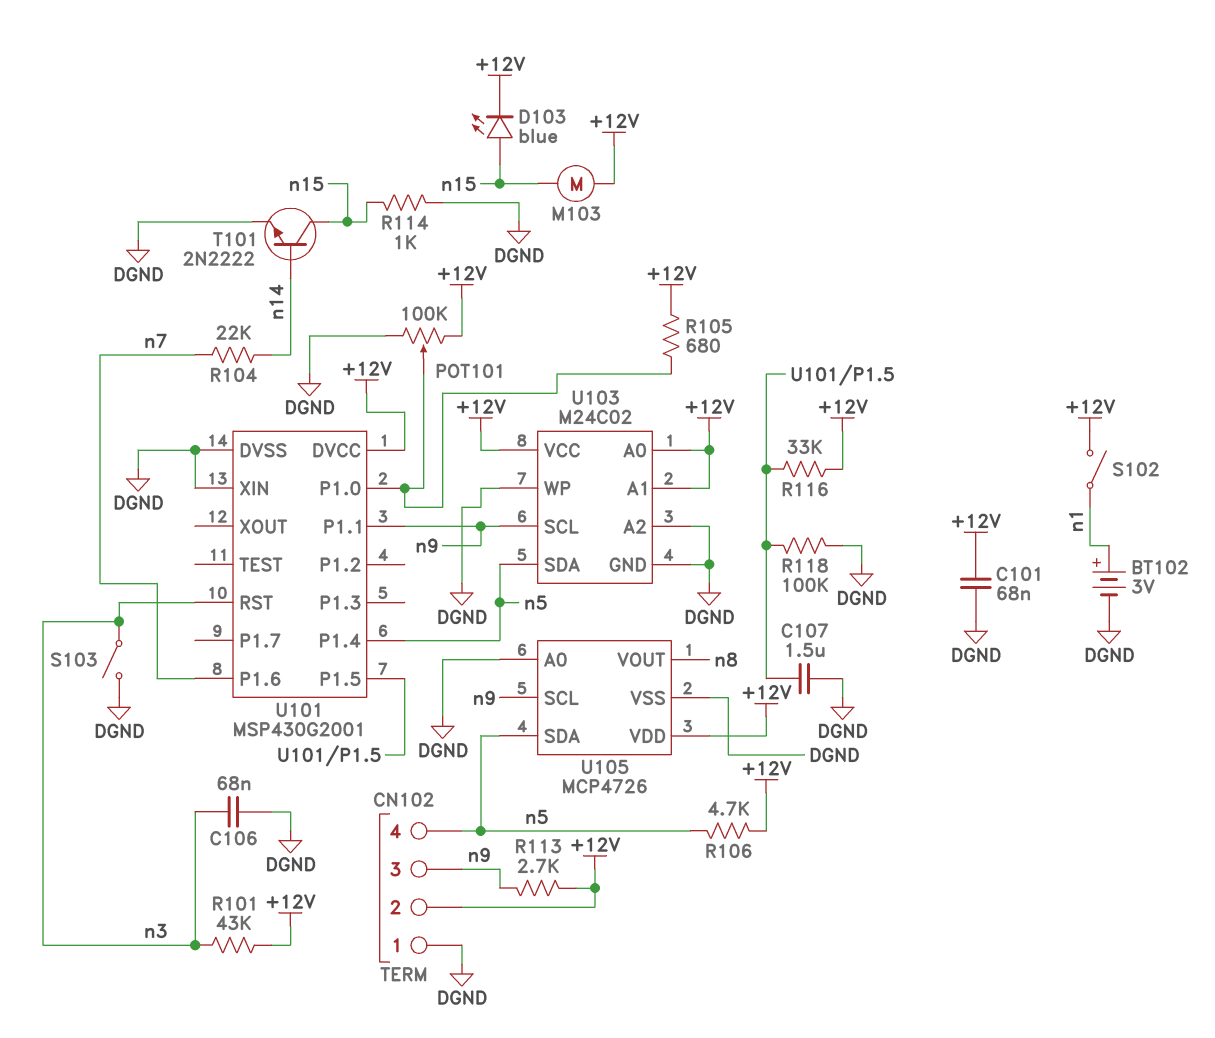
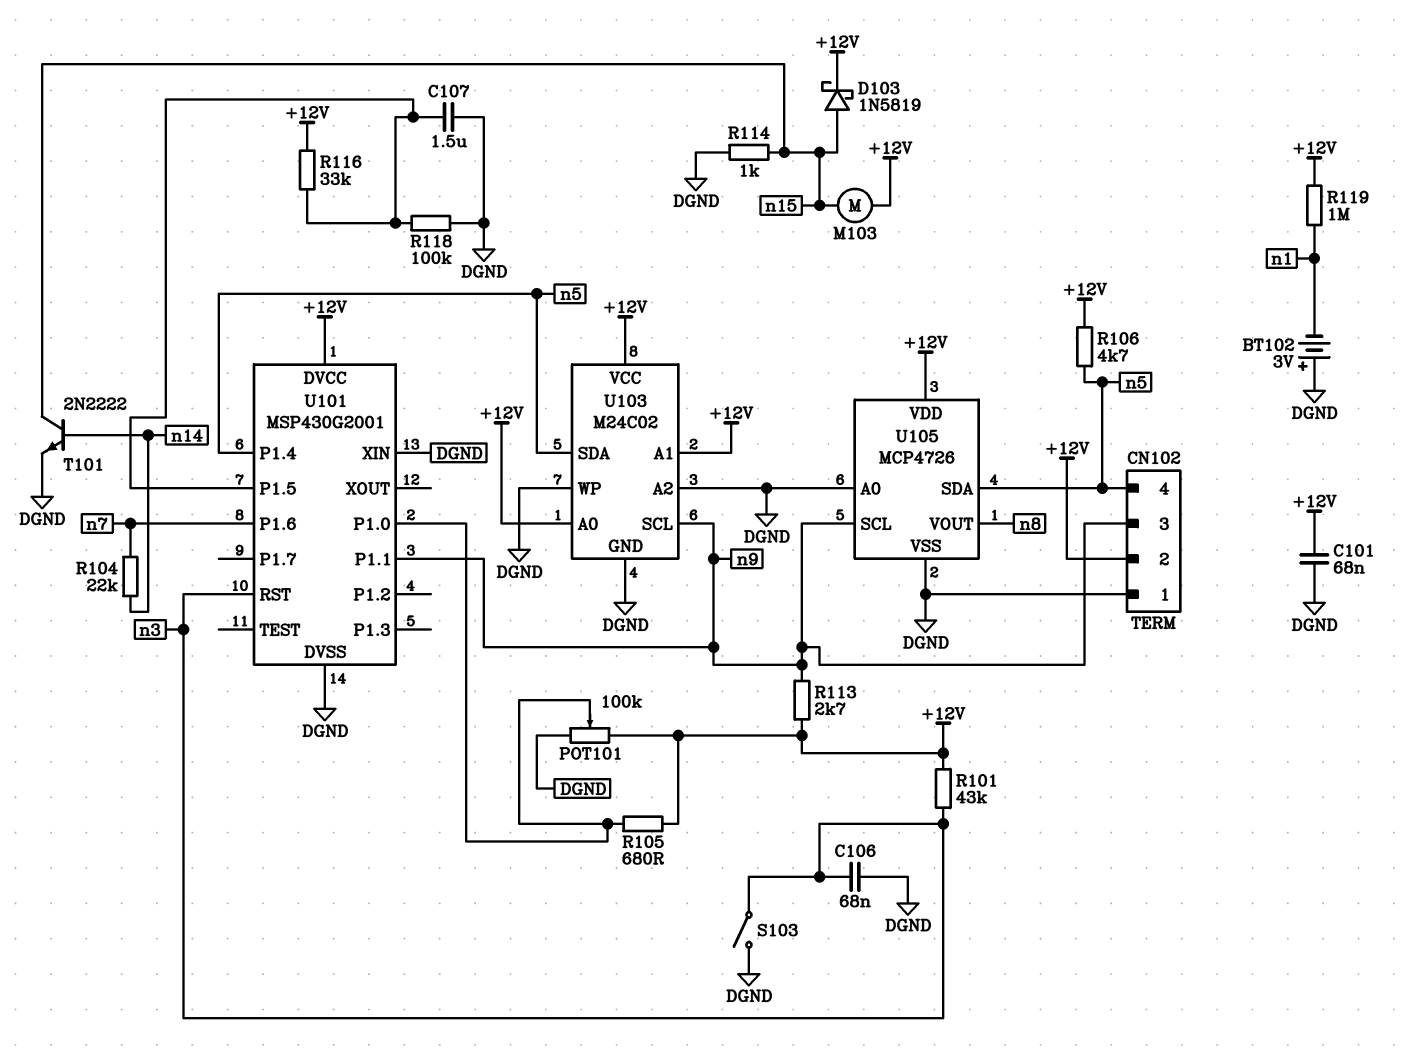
BT102: 3V (plus n1, minus DGND) -> 3V (plus DGND, minus n1)
D103: LED blue (A n15, K +12V) -> schottky 1N5819 (A n15, K +12V)
R119: none -> 1M (+12V, n1)
S102: switch (+12V, n1) -> none

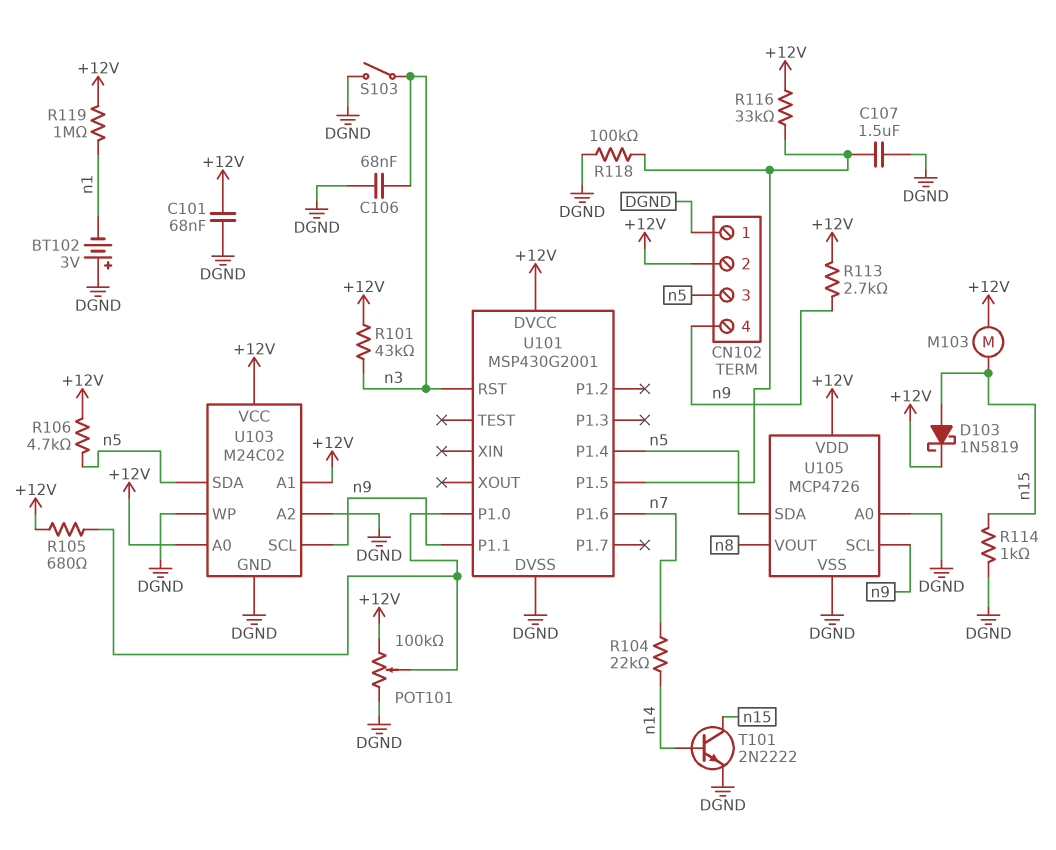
CN102 pin 3: n9 -> n5
CN102 pin 4: n5 -> n9
U101 pin XIN: DGND -> none

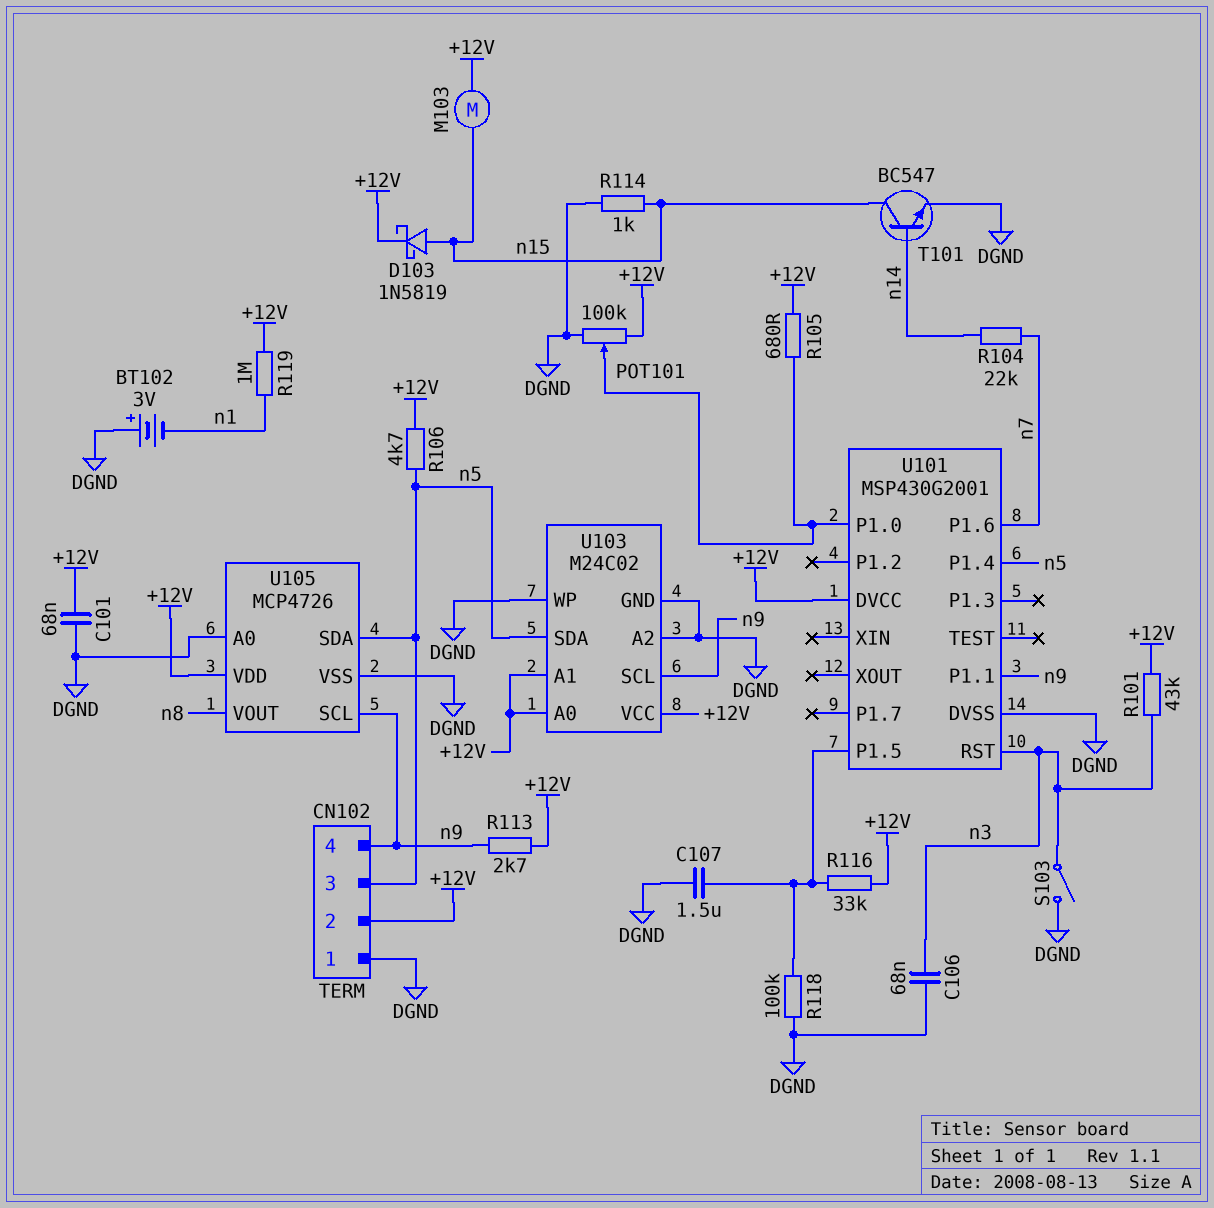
T101: NPN 2N2222 (B n14, C n15, E DGND) -> NPN BC547 (B n14, C n15, E DGND)

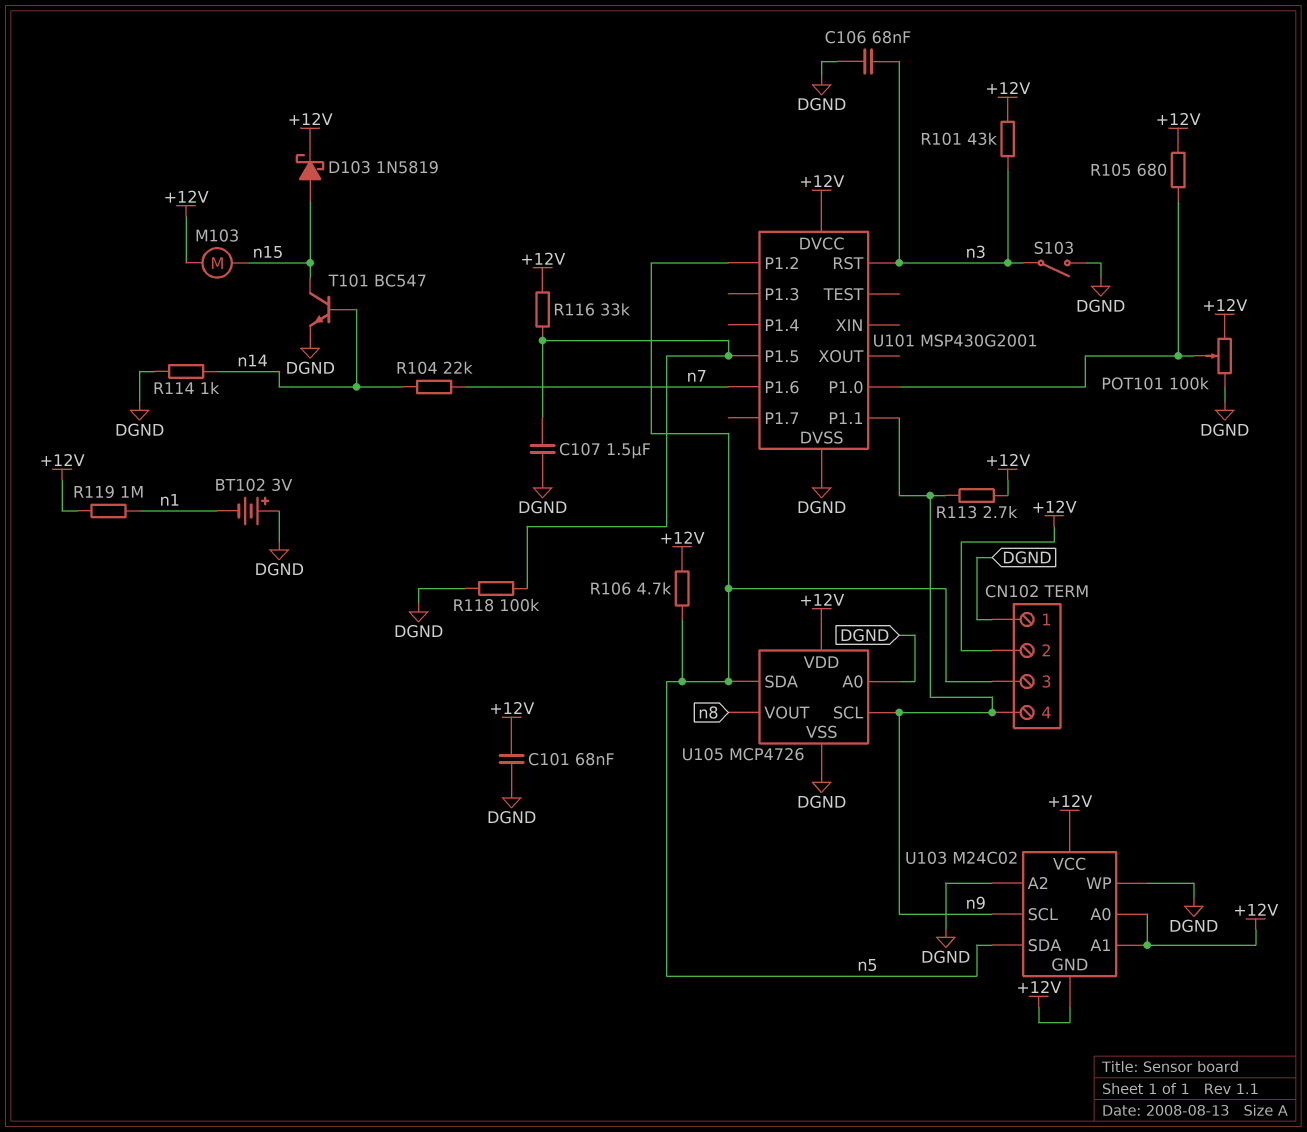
R114: 1k (DGND, n15) -> 1k (DGND, n14)
U101 pin P1.2: none -> n5
U101 pin P1.4: n5 -> none
U103 pin GND: DGND -> +12V

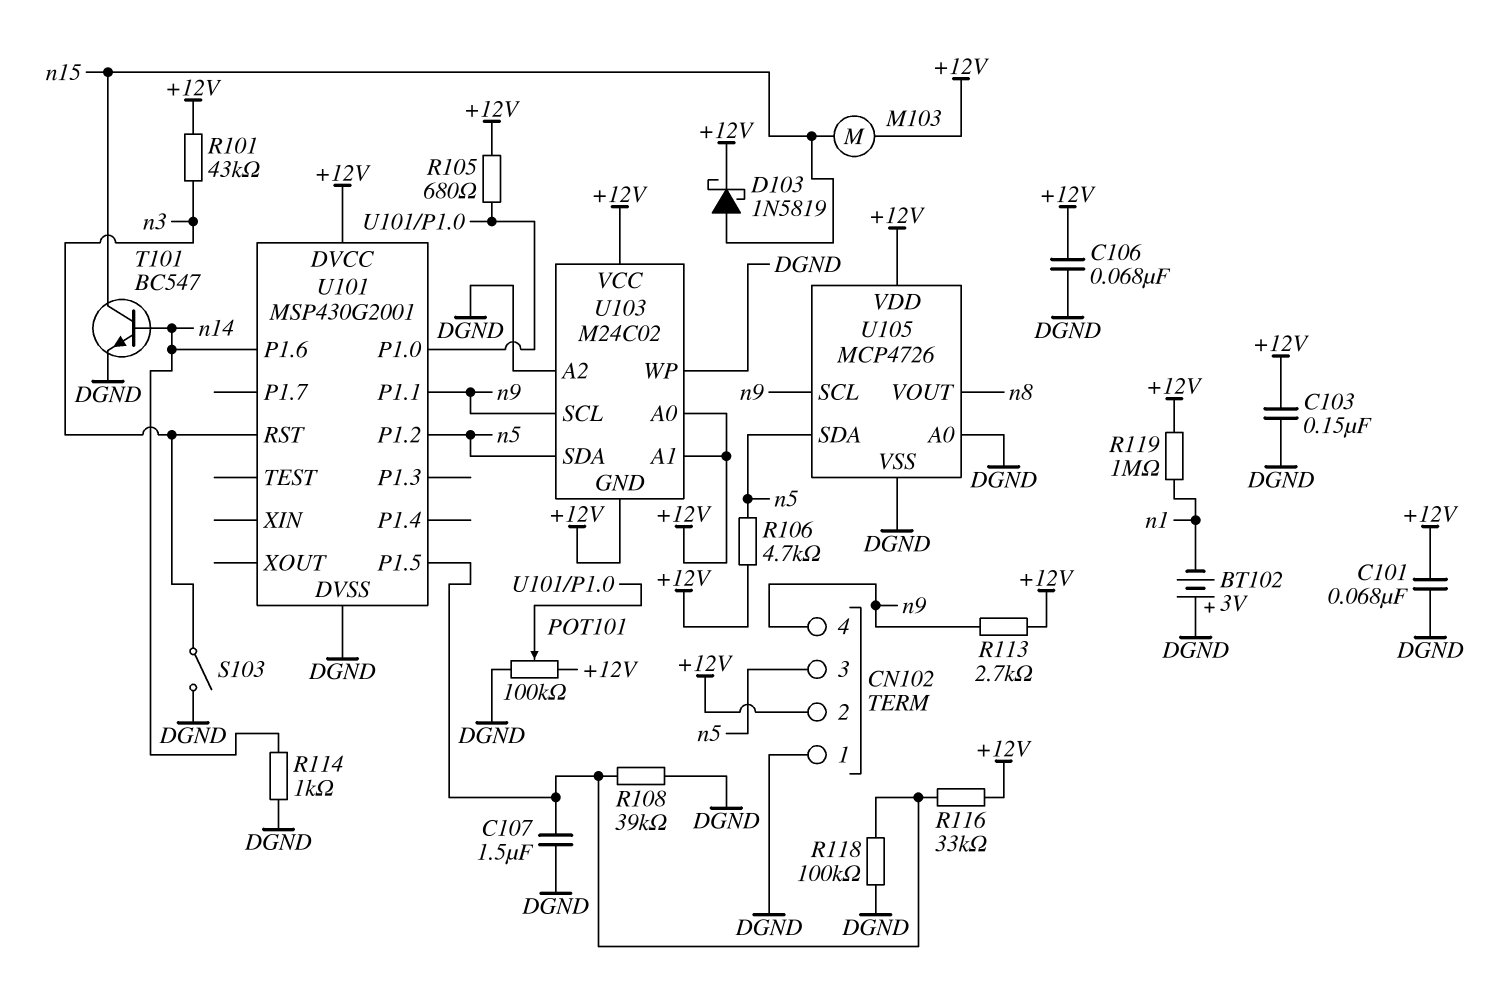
C103: none -> 150nF (+12V, DGND)
C106: 68nF (DGND, n3) -> 68nF (+12V, DGND)
R104: 22k (n7, n14) -> none
R108: none -> 39k (DGND, U101/P1.5)
U101 pin P1.6: n7 -> n14

